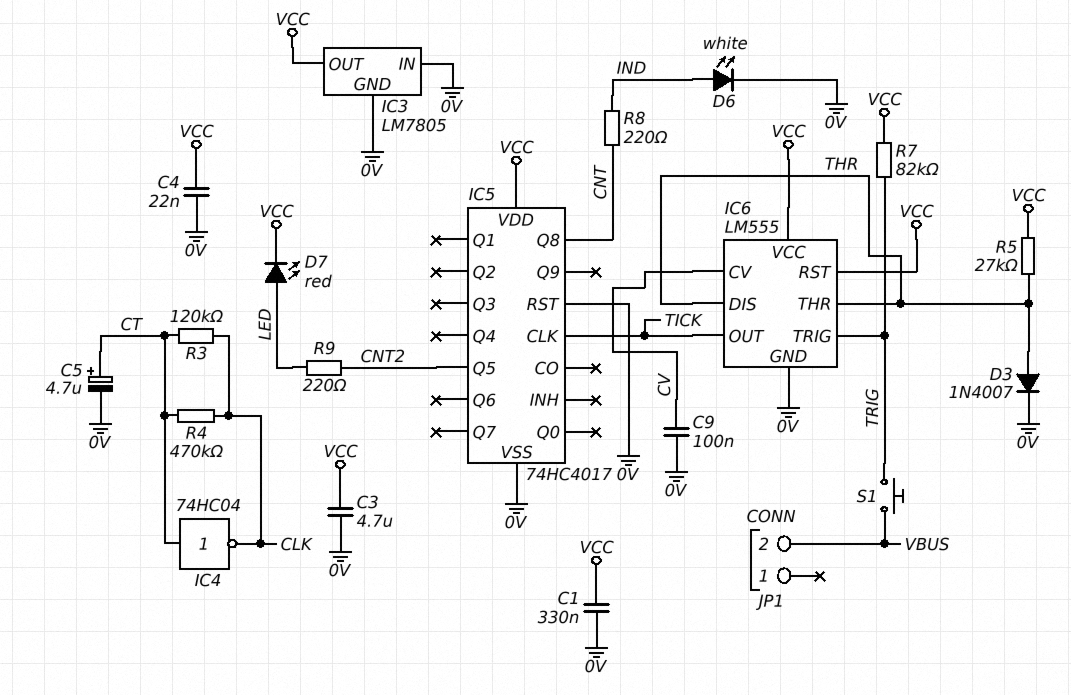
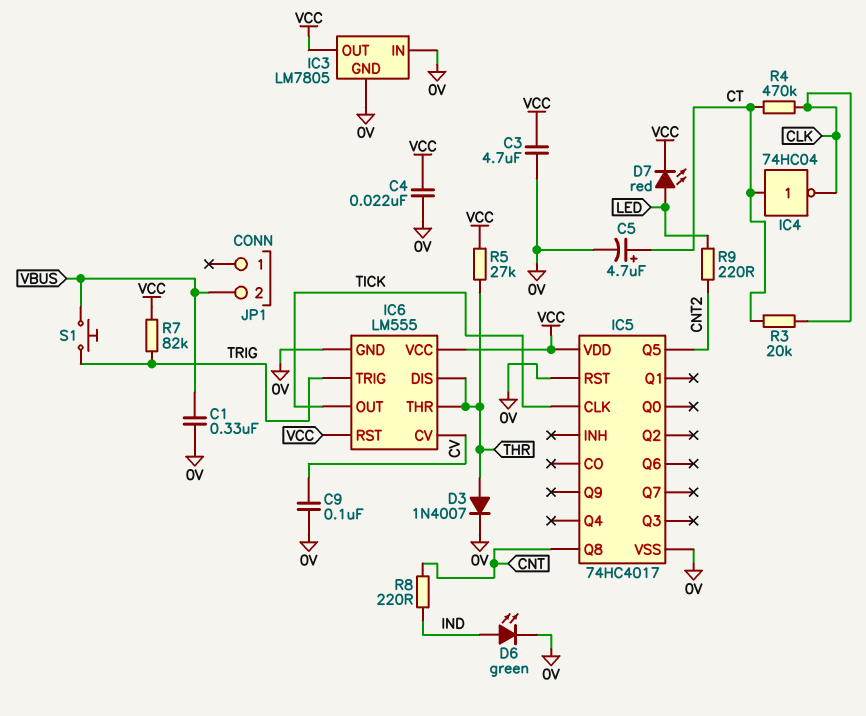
C1: 330nF (0V, VCC) -> 330nF (0V, VBUS)
D6: LED white (A IND, K 0V) -> LED green (A IND, K 0V)
R3: 120k (CLK, CT) -> 20k (CLK, CT)

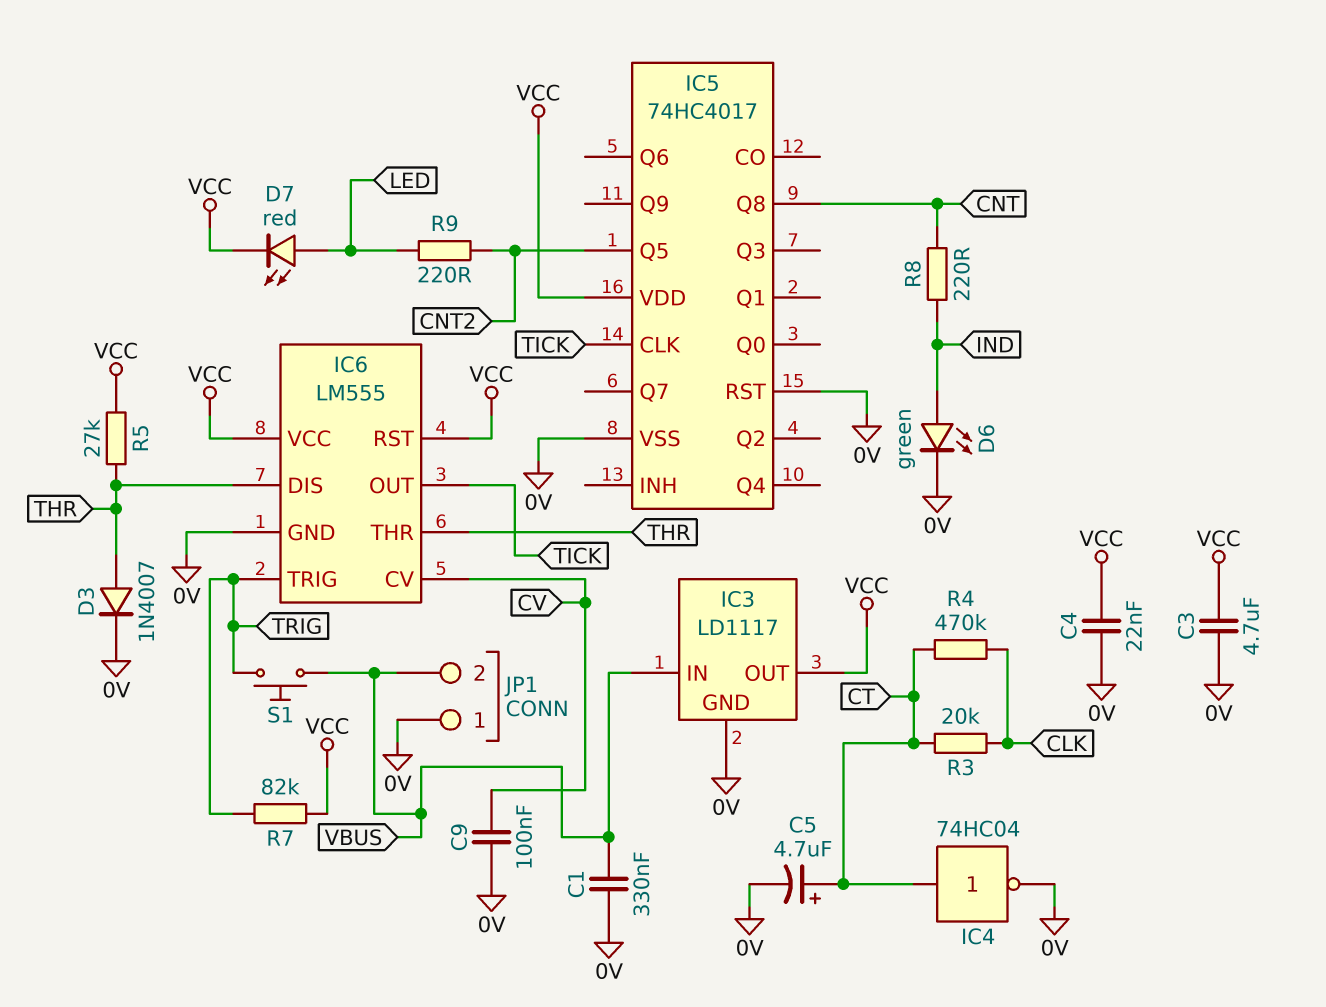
IC3: LM7805 -> LD1117
IC3 pin IN: 0V -> VBUS
IC4: NOT 74HC04 (in CT, out CLK) -> NOT 74HC04 (in CT, out 0V)
JP1 pin 1: none -> 0V

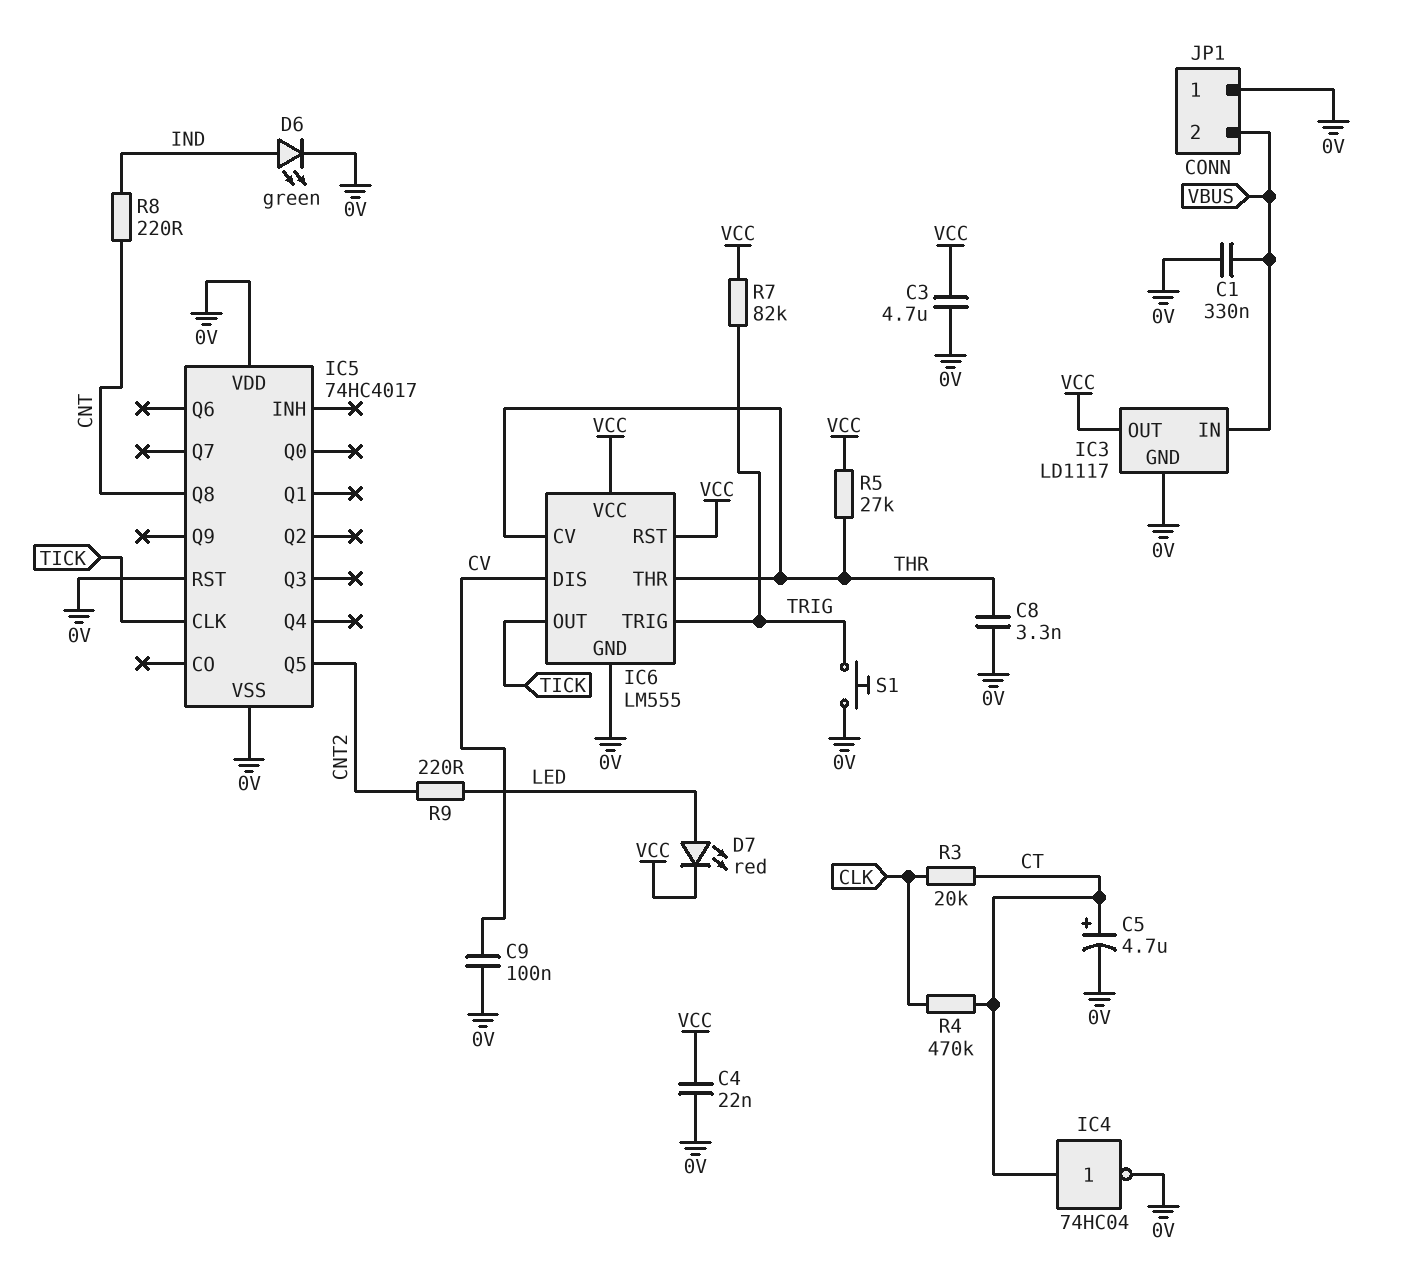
C8: none -> 3.3nF (0V, THR)
D3: diode 1N4007 (A THR, K 0V) -> none
IC5 pin VDD: VCC -> 0V
IC6 pin CV: CV -> THR
IC6 pin DIS: THR -> CV
S1: button (TRIG, VBUS) -> button (0V, TRIG)

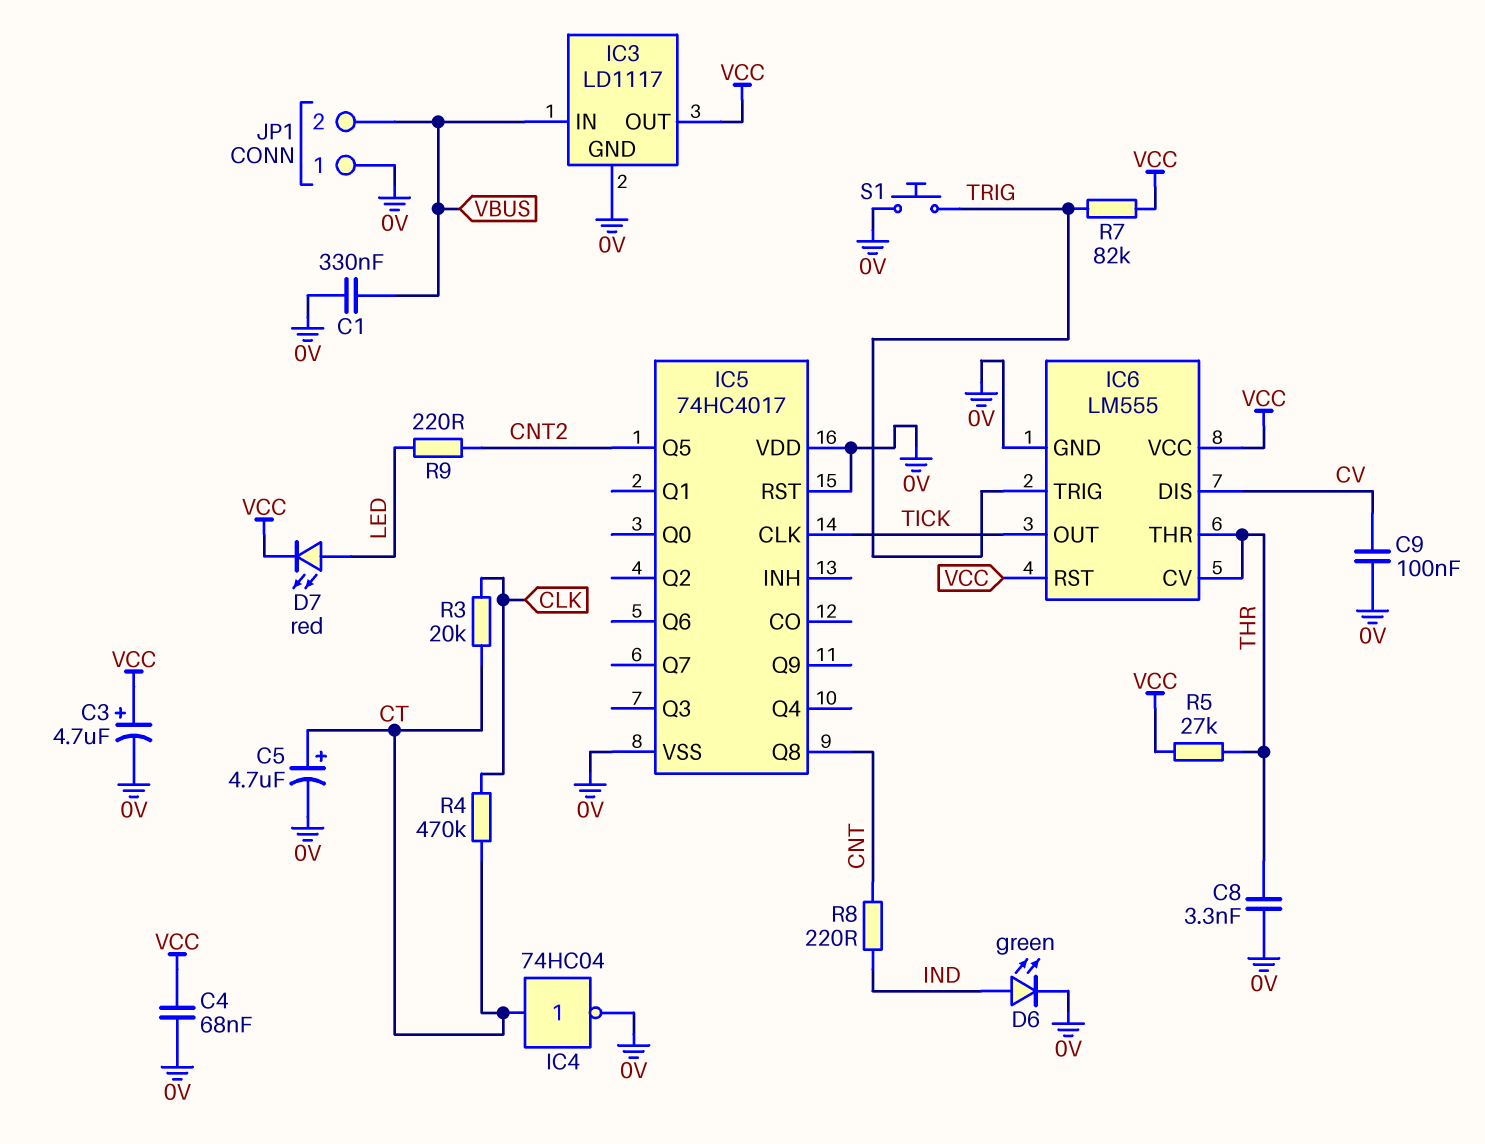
C3: 4.7uF (0V, VCC) -> 4.7uF (plus VCC, minus 0V)
C4: 22nF (0V, VCC) -> 68nF (0V, VCC)

